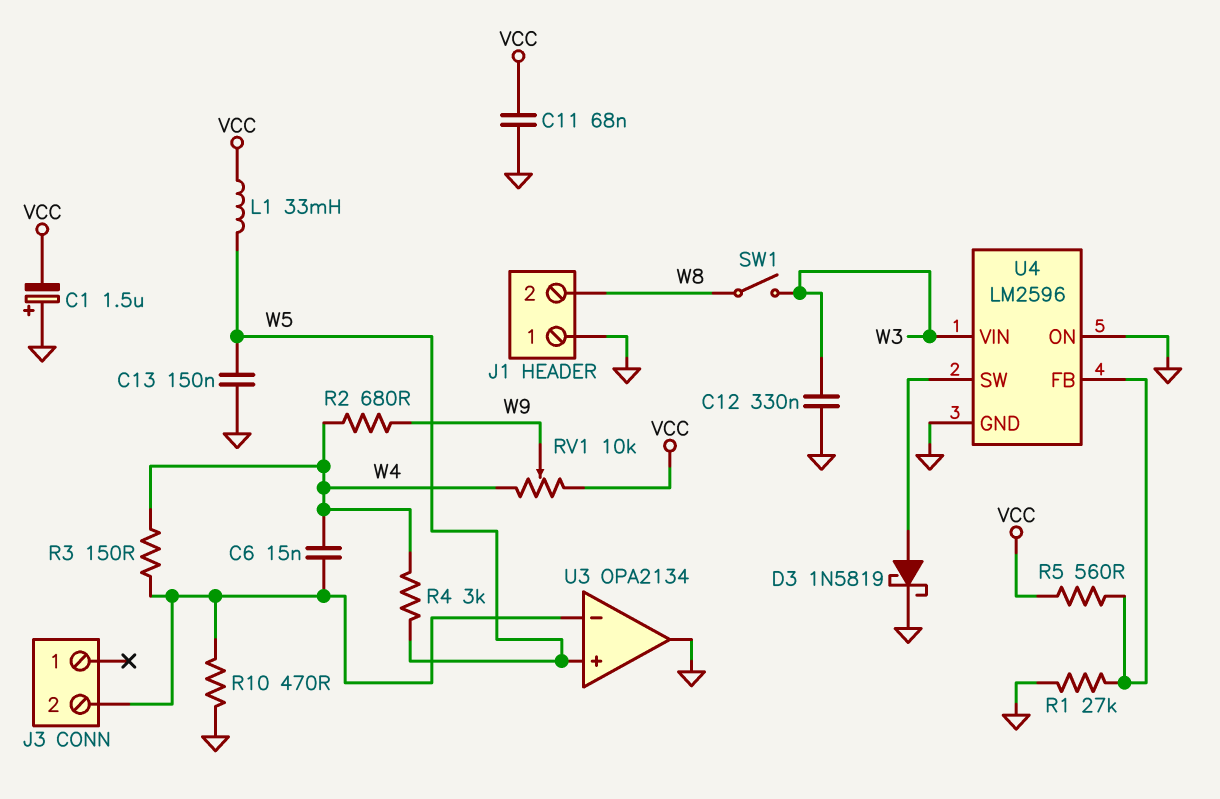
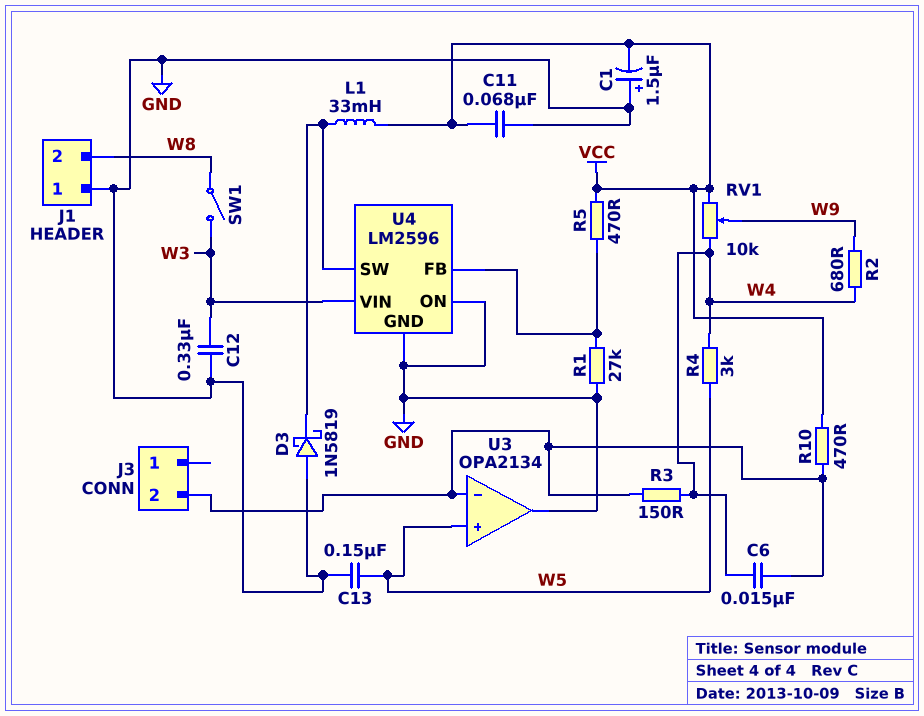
D3: schottky 1N5819 (A U4/SW, K GND) -> schottky 1N5819 (A GND, K U4/SW)
L1: 33mH (VCC, W5) -> 33mH (U4/SW, VCC)
R5: 560 (U4/FB, VCC) -> 470 (U4/FB, VCC)
R10: 470 (GND, J3/2) -> 470 (J3/2, VCC)

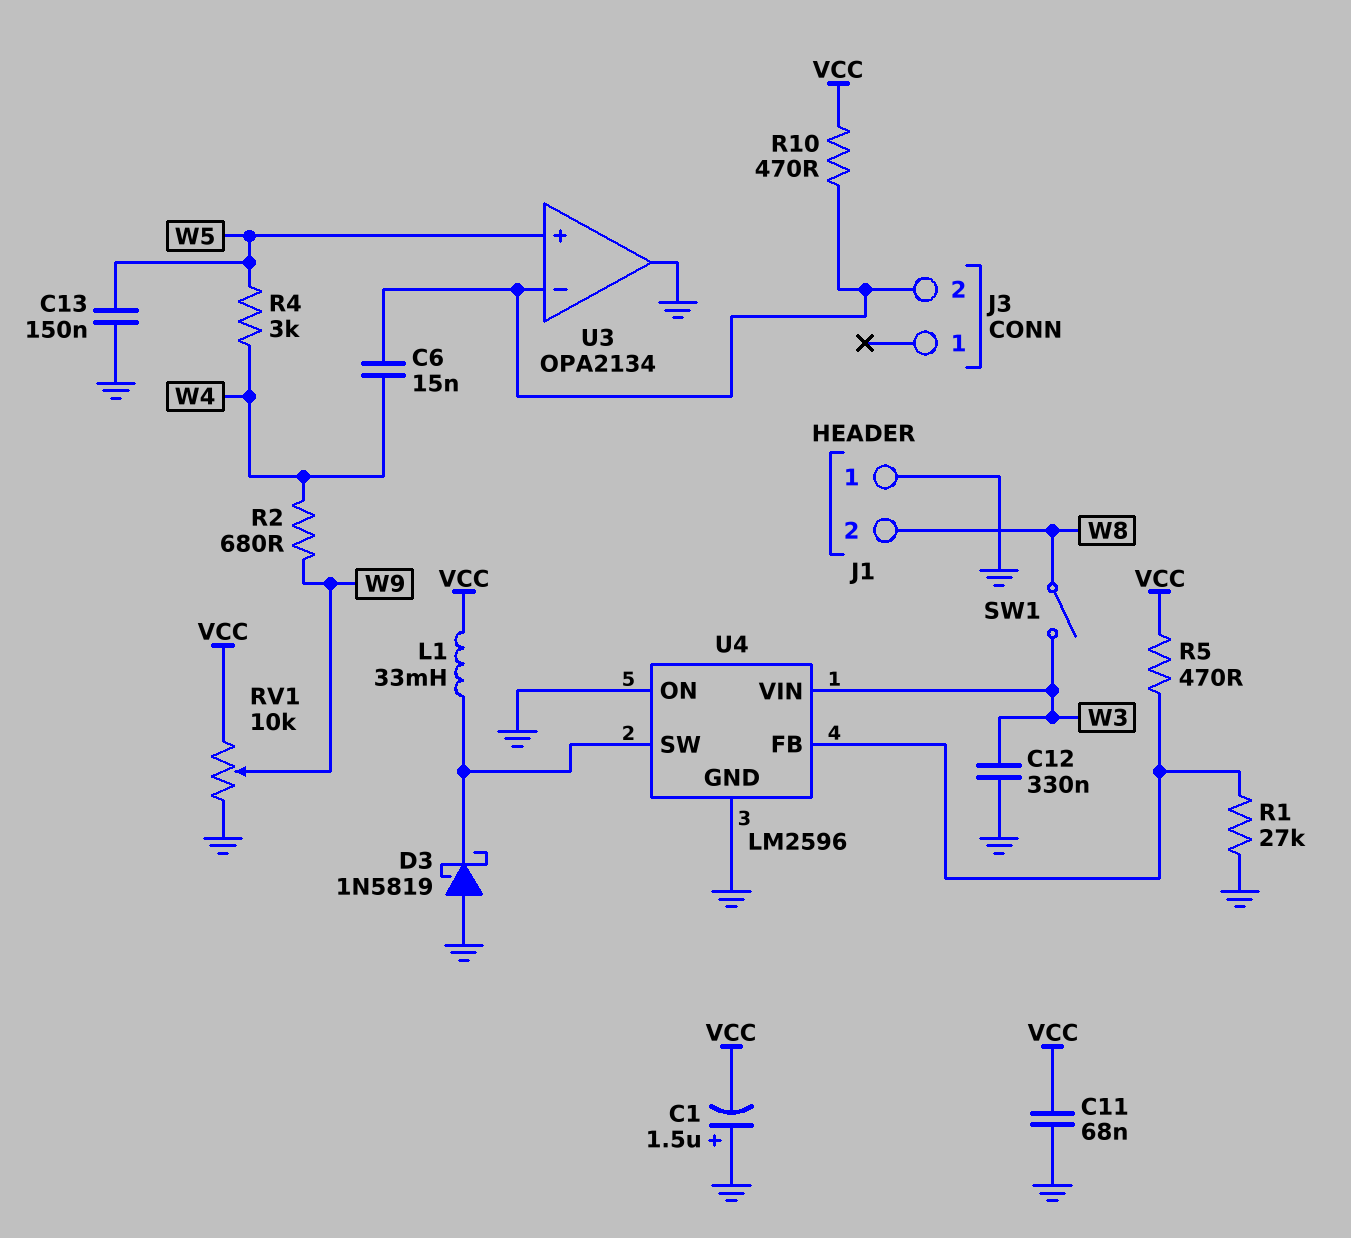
R3: 150 (J3/2, W4) -> none
RV1: 10k (VCC, W4, wiper W9) -> 10k (GND, VCC, wiper W9)

